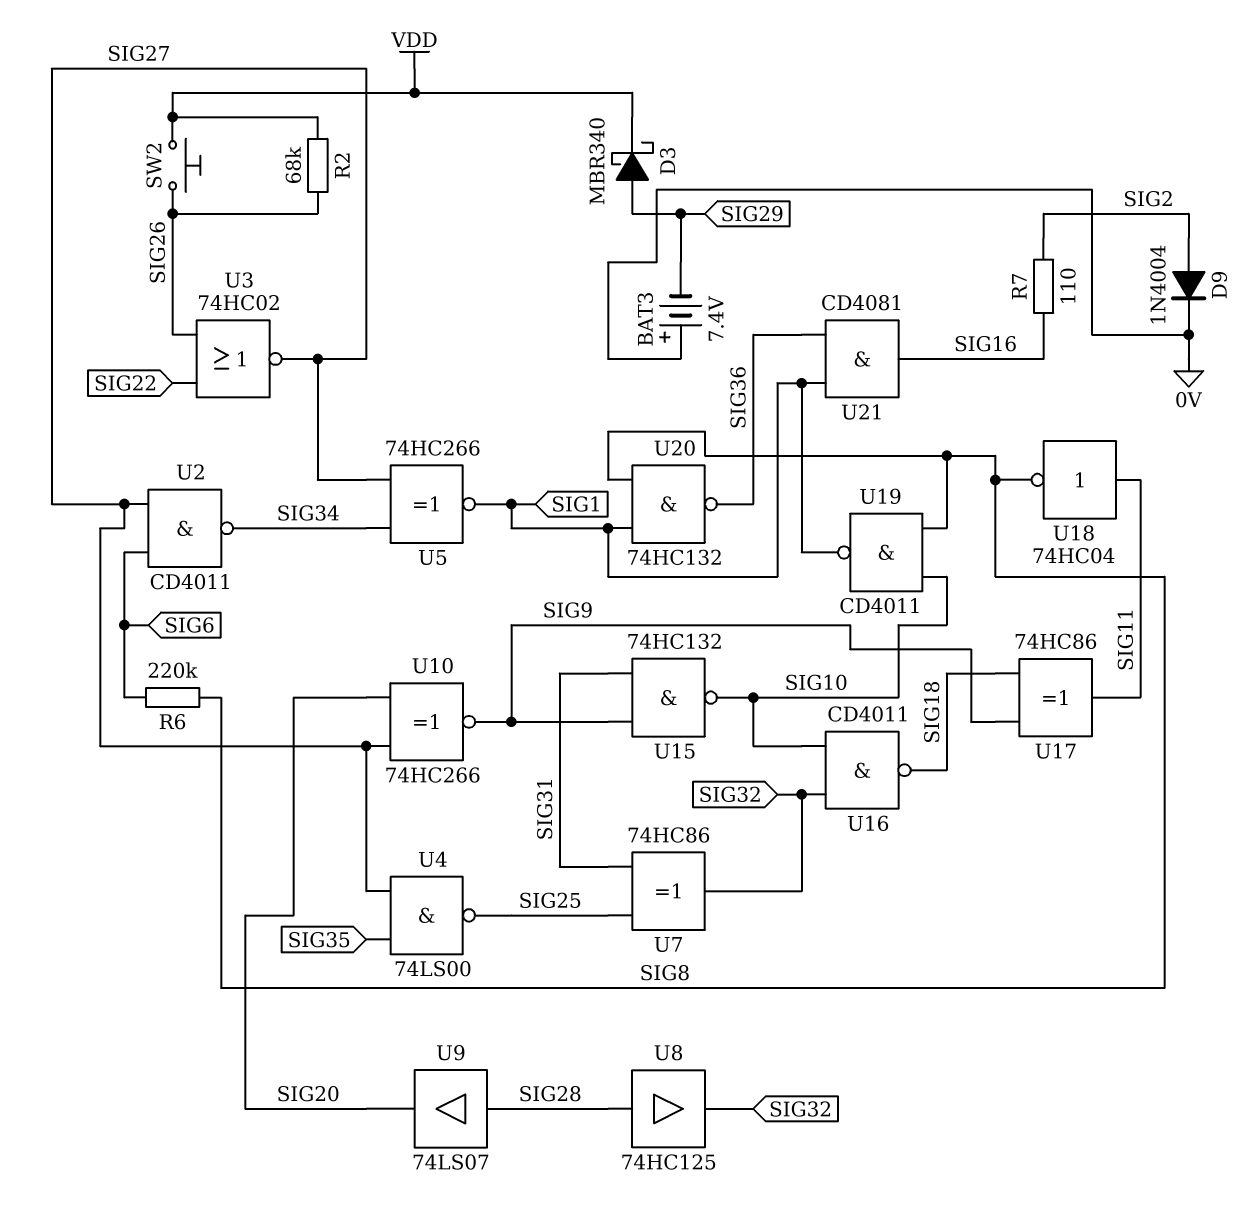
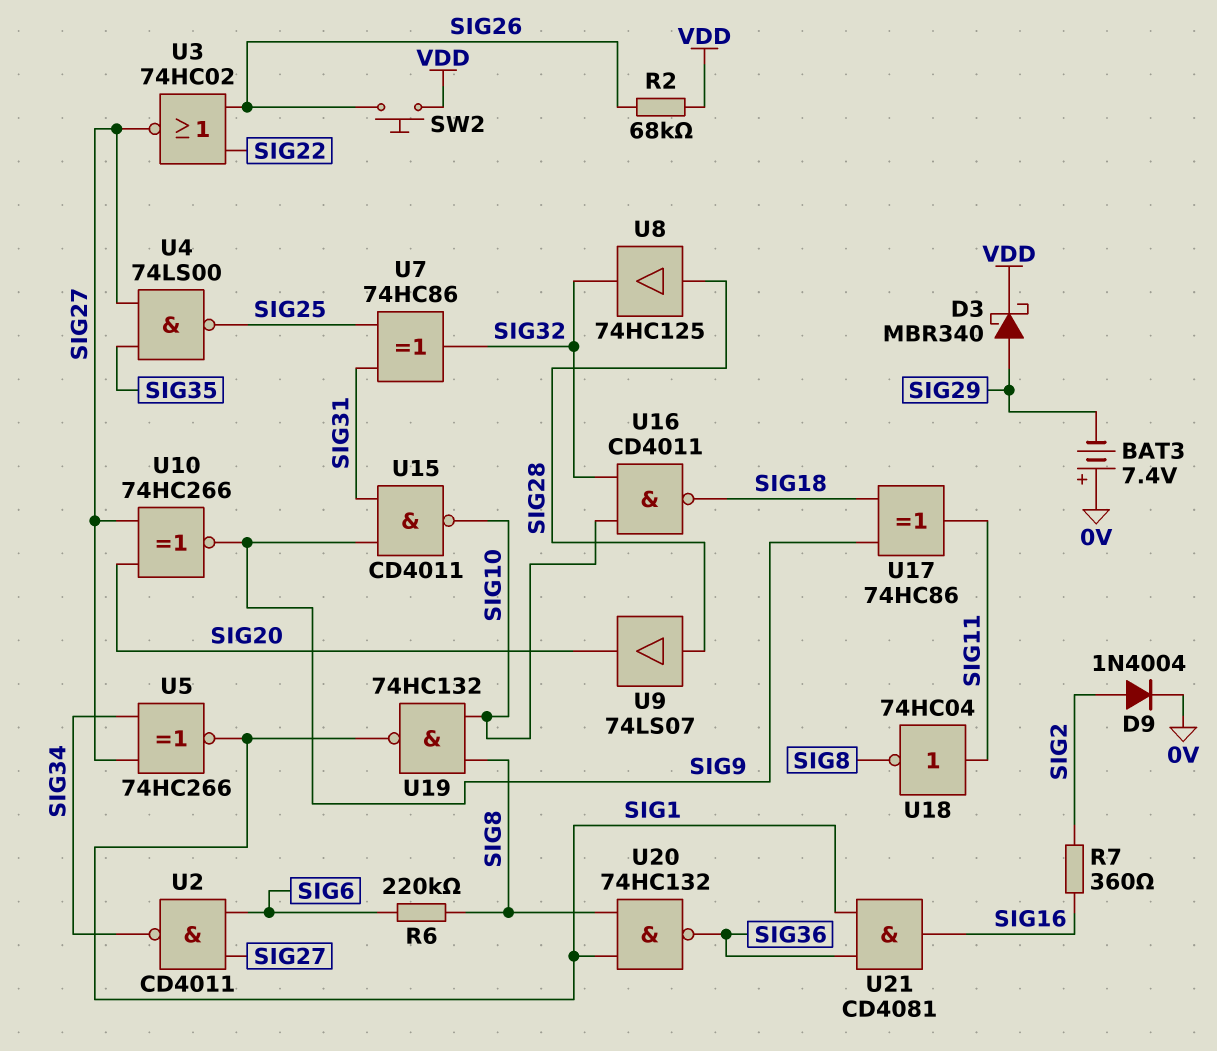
R7: 110 (SIG2, SIG16) -> 360 (SIG2, SIG16)
U15: NAND 74HC132 (in SIG9, in SIG31, out SIG10) -> NAND CD4011 (in SIG9, in SIG31, out SIG10)
U19: NAND CD4011 (in SIG8, in SIG10, out SIG1) -> NAND 74HC132 (in SIG8, in SIG10, out SIG1)

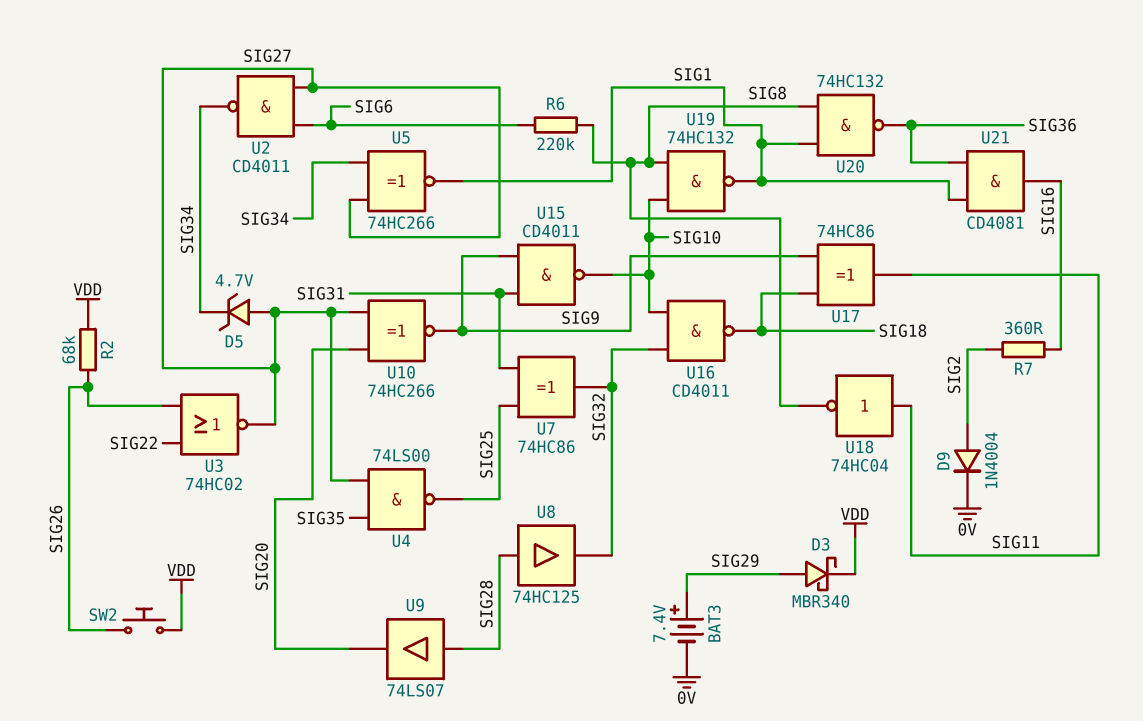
BAT3: 7.4V (plus 0V, minus SIG29) -> 7.4V (plus SIG29, minus 0V)
D5: none -> zener 4.7V (A SIG27, K SIG34)

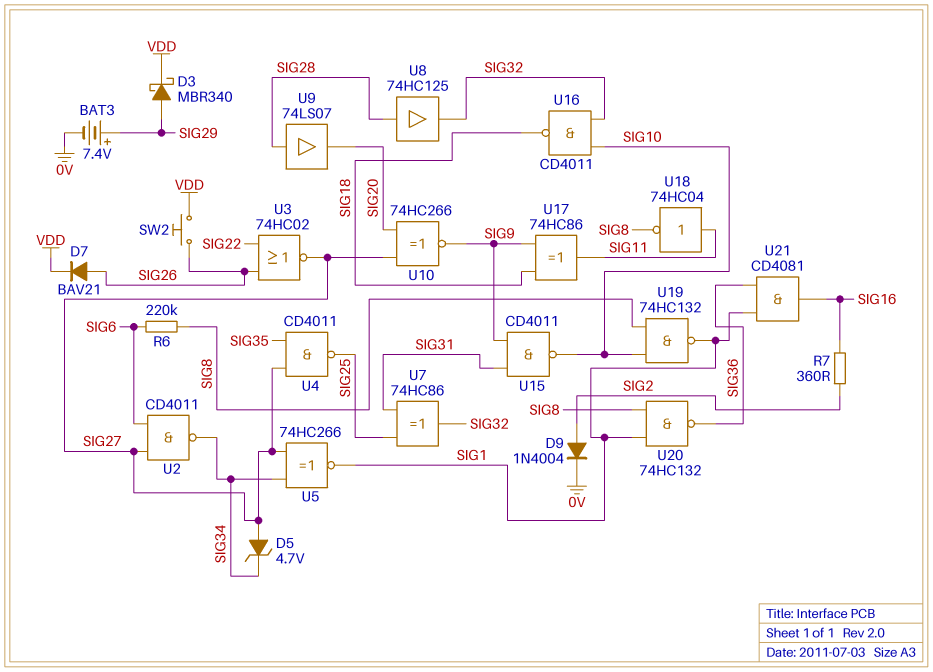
D7: none -> diode BAV21 (A SIG26, K VDD)
R2: 68k (SIG26, VDD) -> none
U4: NAND 74LS00 (in SIG27, in SIG35, out SIG25) -> NAND CD4011 (in SIG27, in SIG35, out SIG25)

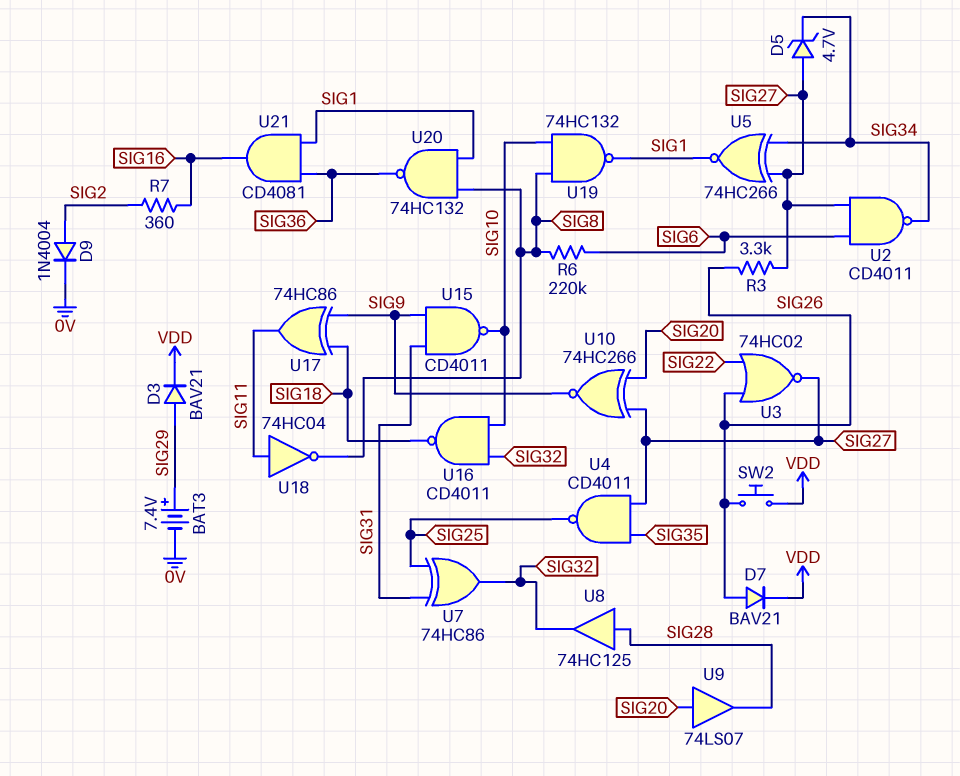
D3: schottky MBR340 (A SIG29, K VDD) -> diode BAV21 (A SIG29, K VDD)
R3: none -> 3.3k (SIG26, SIG27)
U9: buffer 74LS07 (in SIG28, out SIG20) -> buffer 74LS07 (in SIG20, out SIG28)

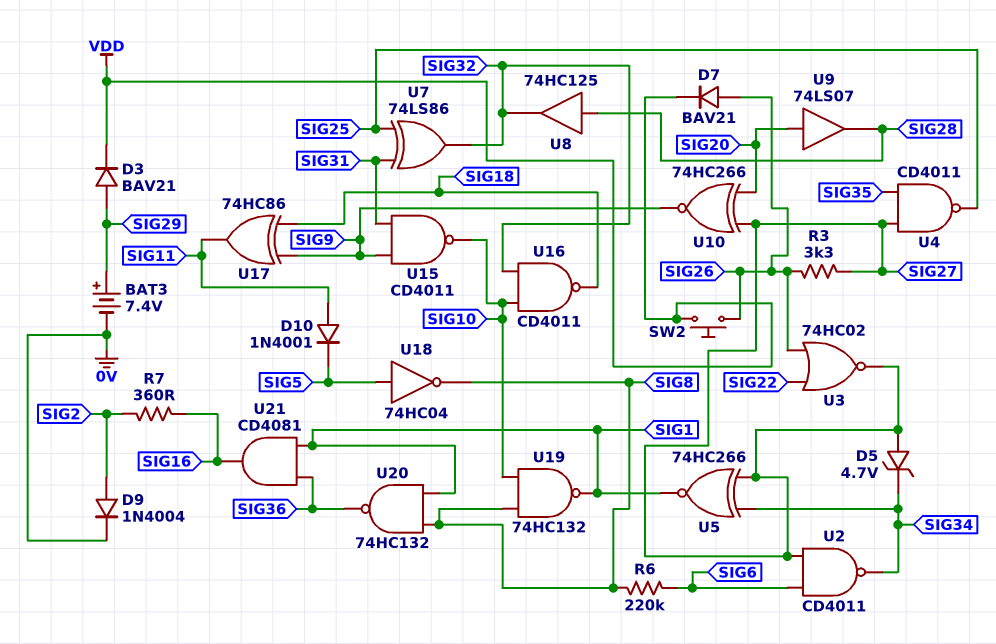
D10: none -> diode 1N4001 (A SIG11, K SIG5)
U7: XOR 74HC86 (in SIG25, in SIG31, out SIG32) -> XOR 74LS86 (in SIG25, in SIG31, out SIG32)
U18: NOT 74HC04 (in SIG11, out SIG8) -> NOT 74HC04 (in SIG5, out SIG8)

